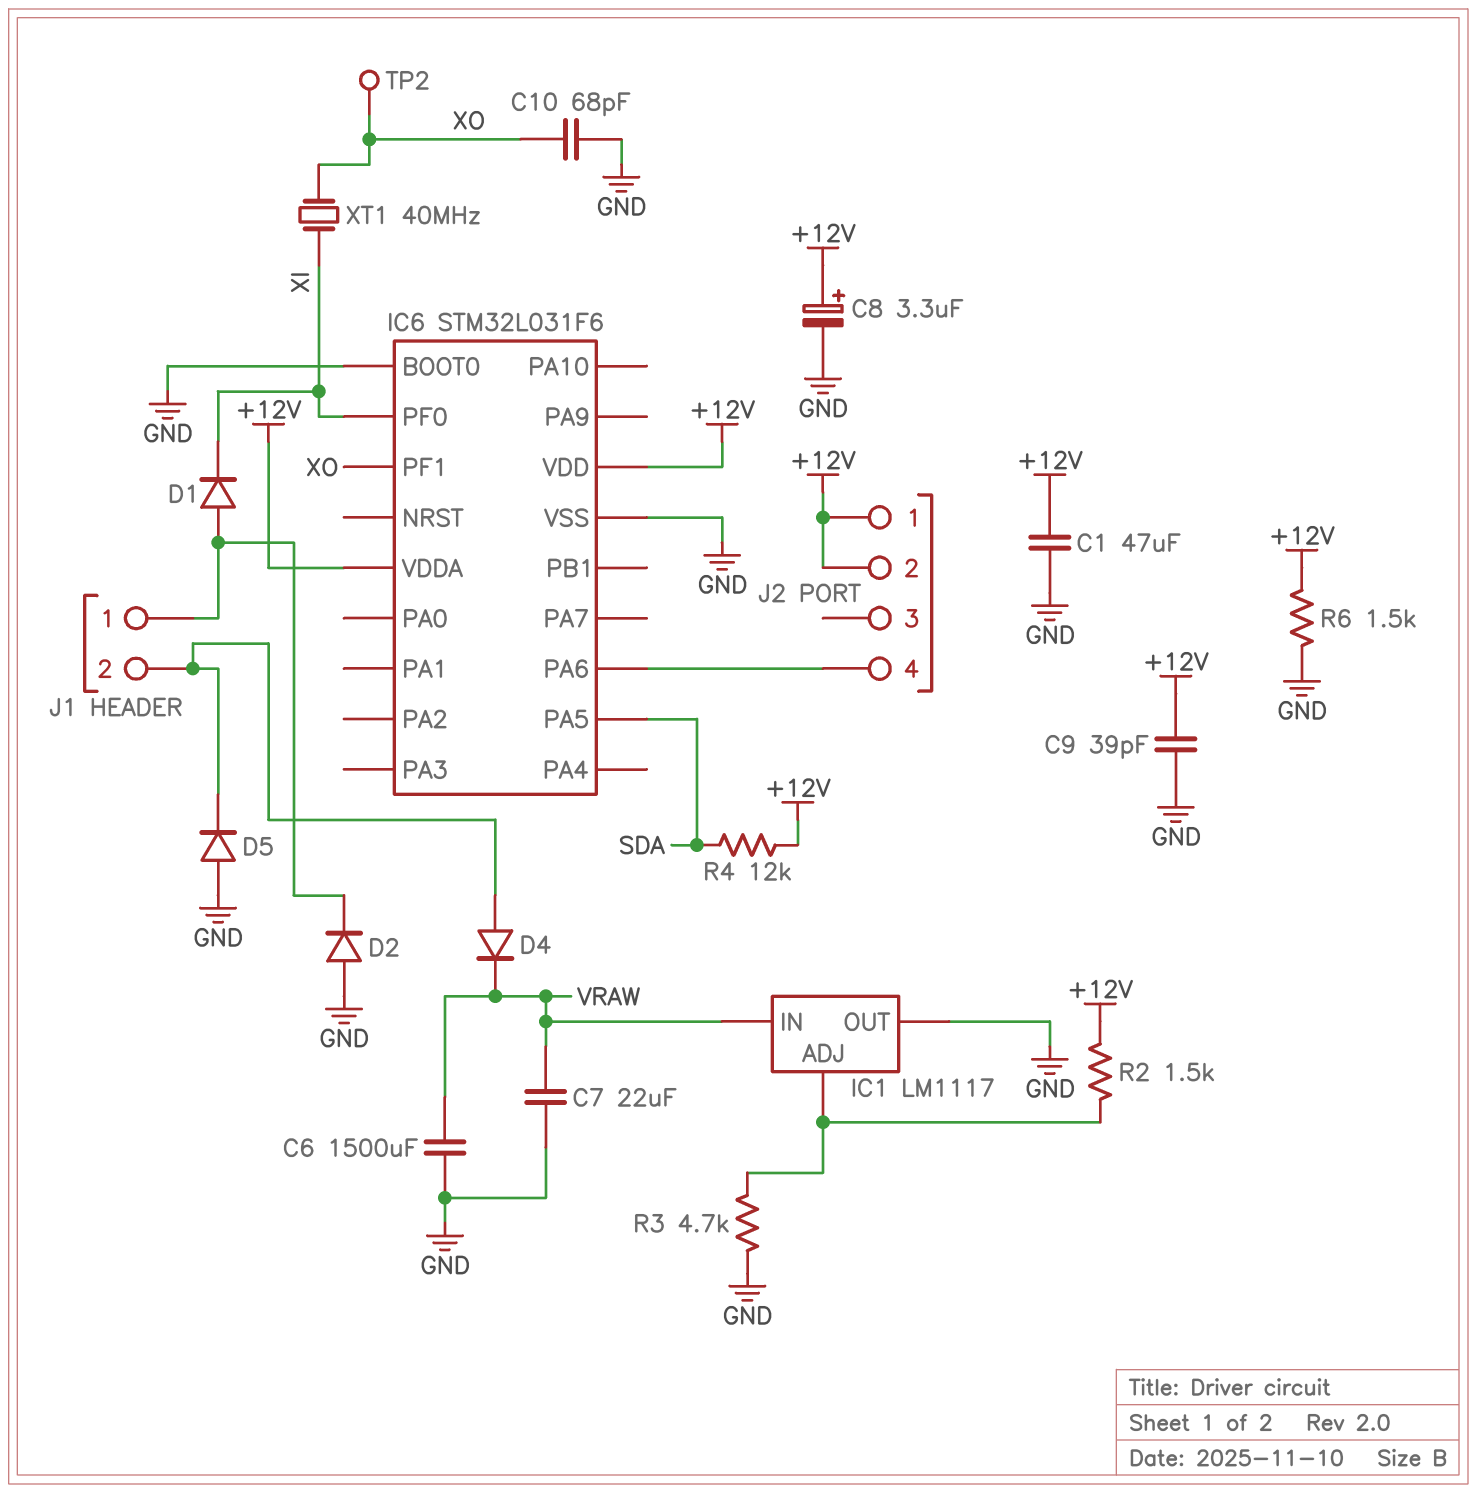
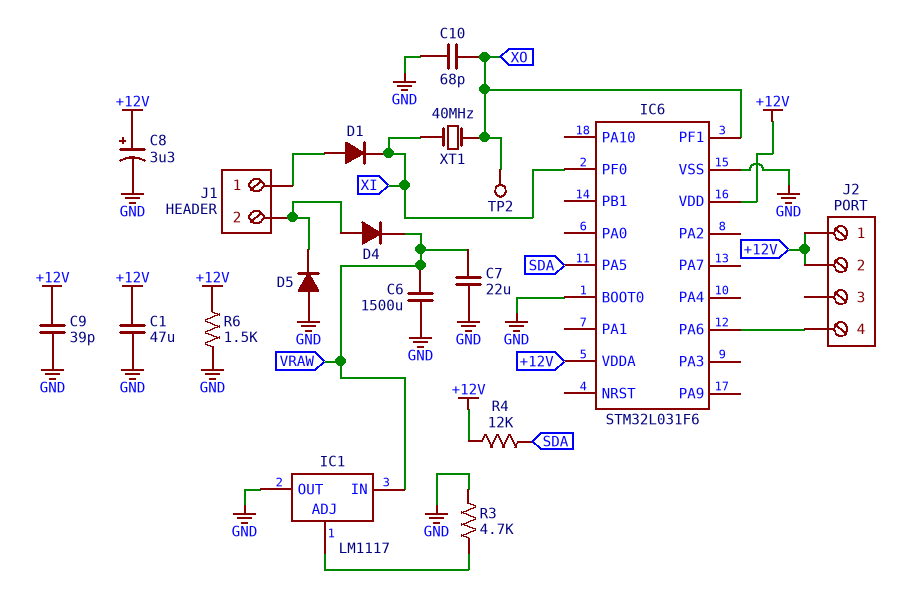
D2: diode (A GND, K J1/1) -> none
R2: 1.5k (+12V, IC1/ADJ) -> none

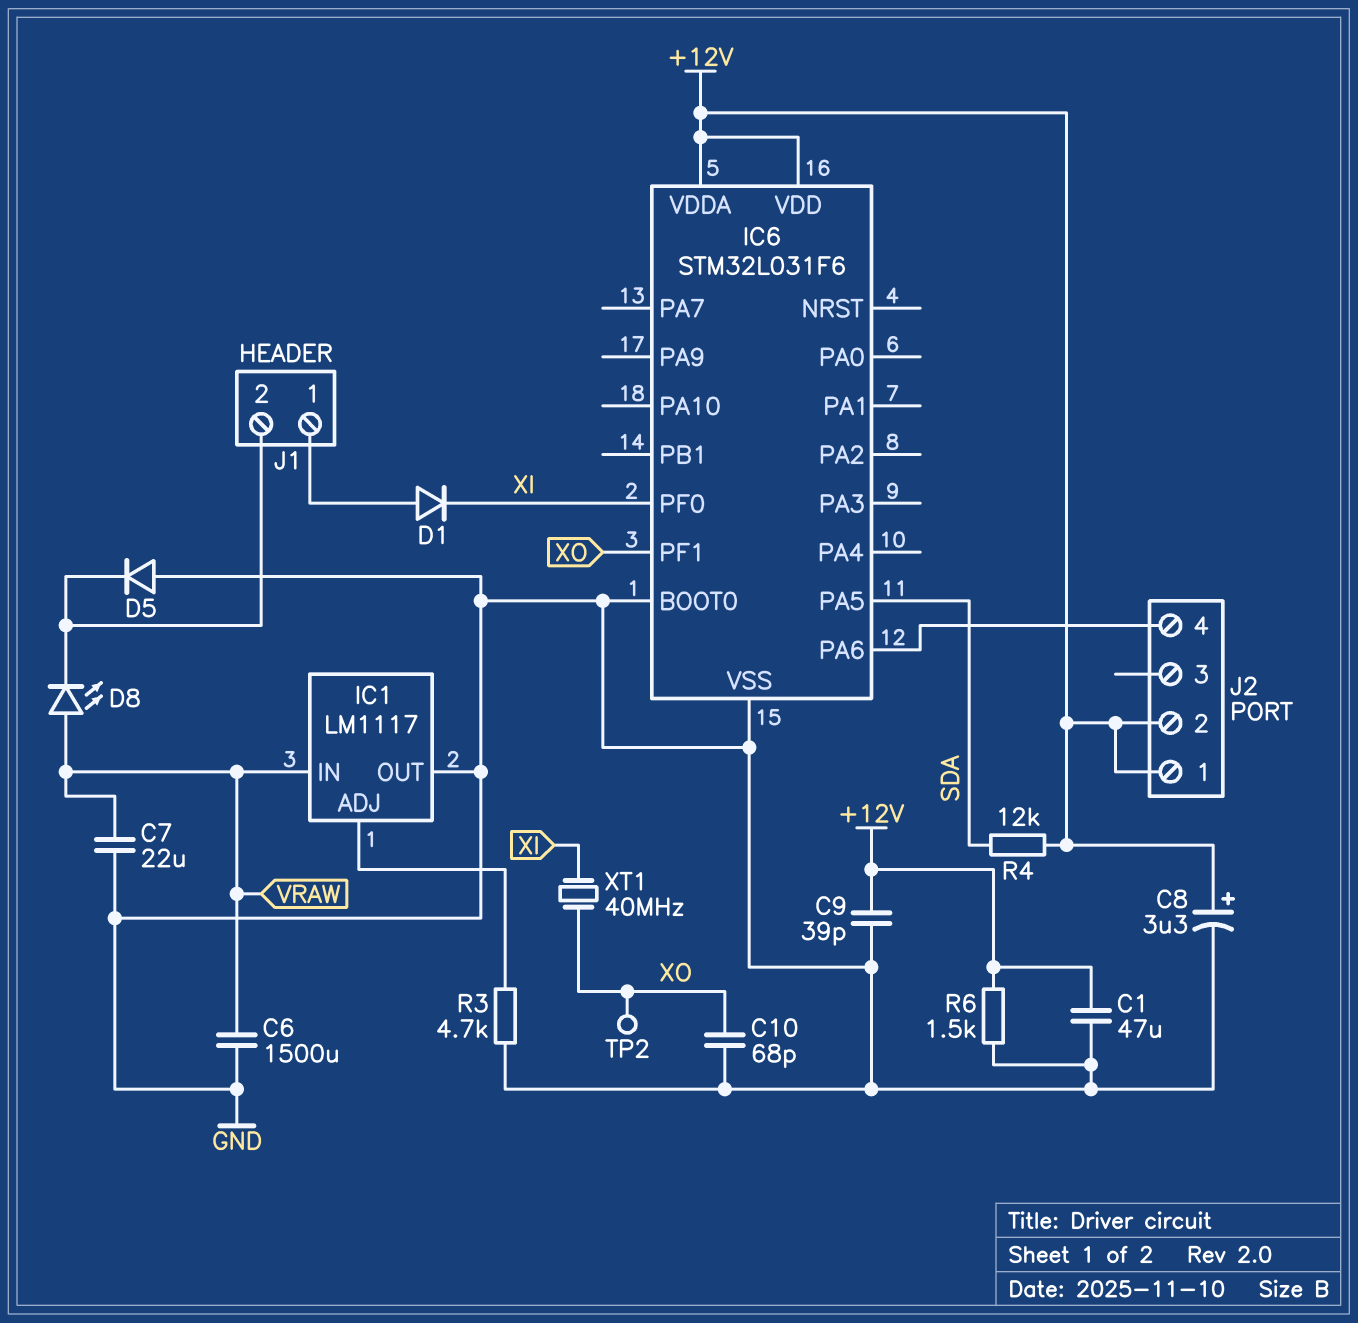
D4: diode (A J1/2, K VRAW) -> none
D8: none -> LED (A VRAW, K J1/2)

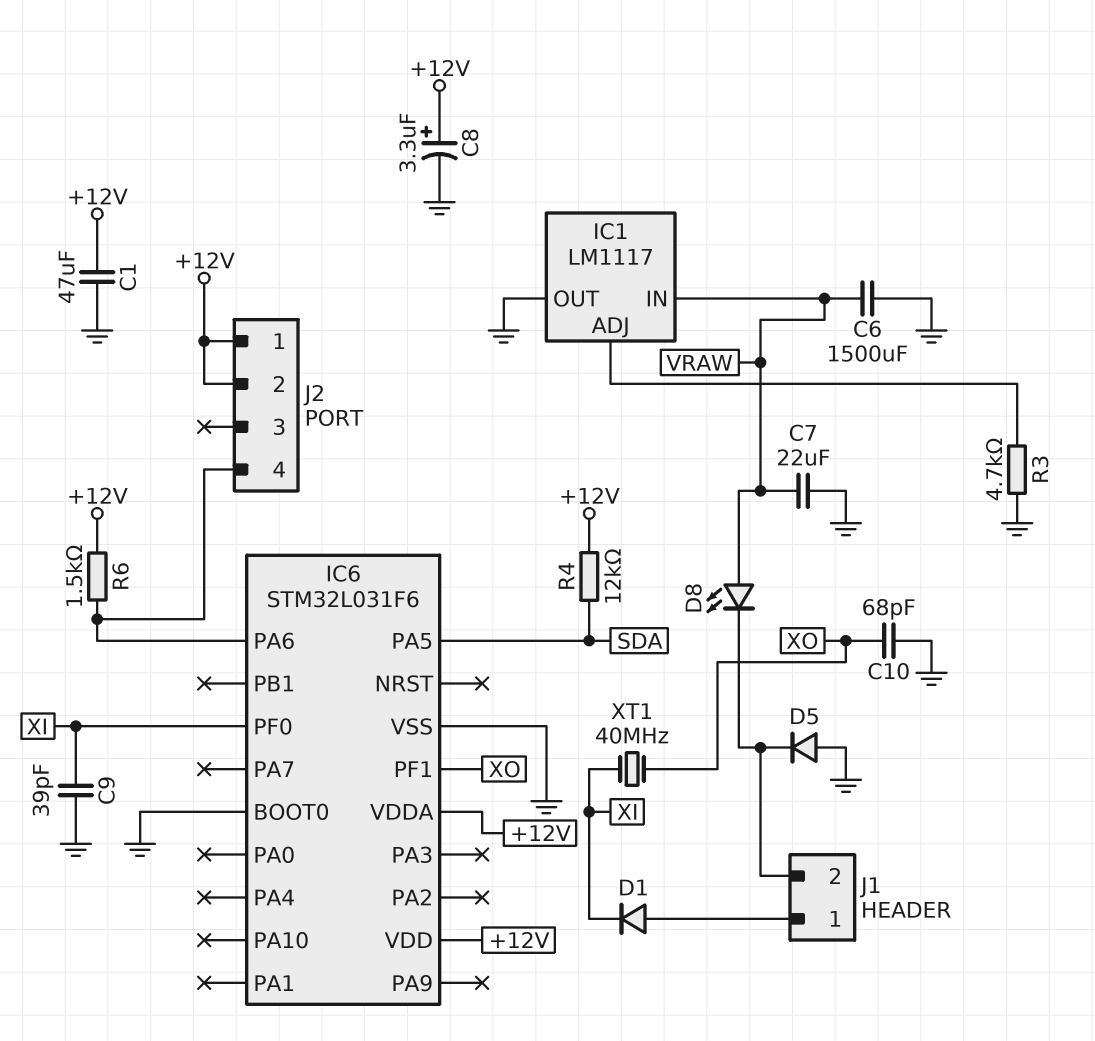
C9: 39pF (+12V, GND) -> 39pF (GND, XI)
R6: 1.5k (+12V, GND) -> 1.5k (+12V, IC6/PA6)
TP2: test point (XO) -> none

